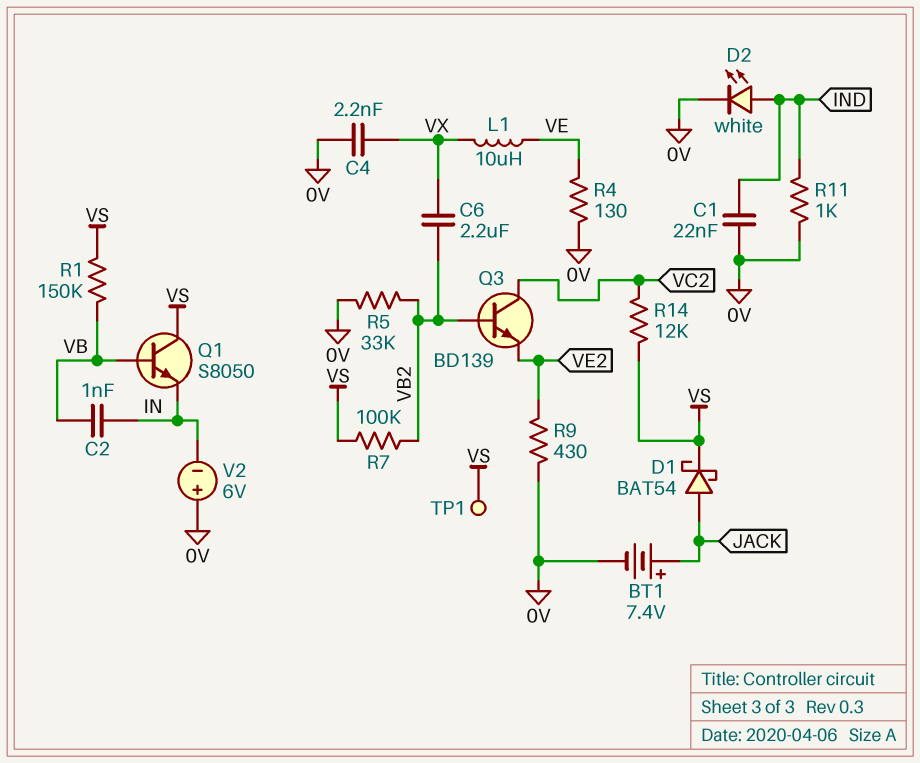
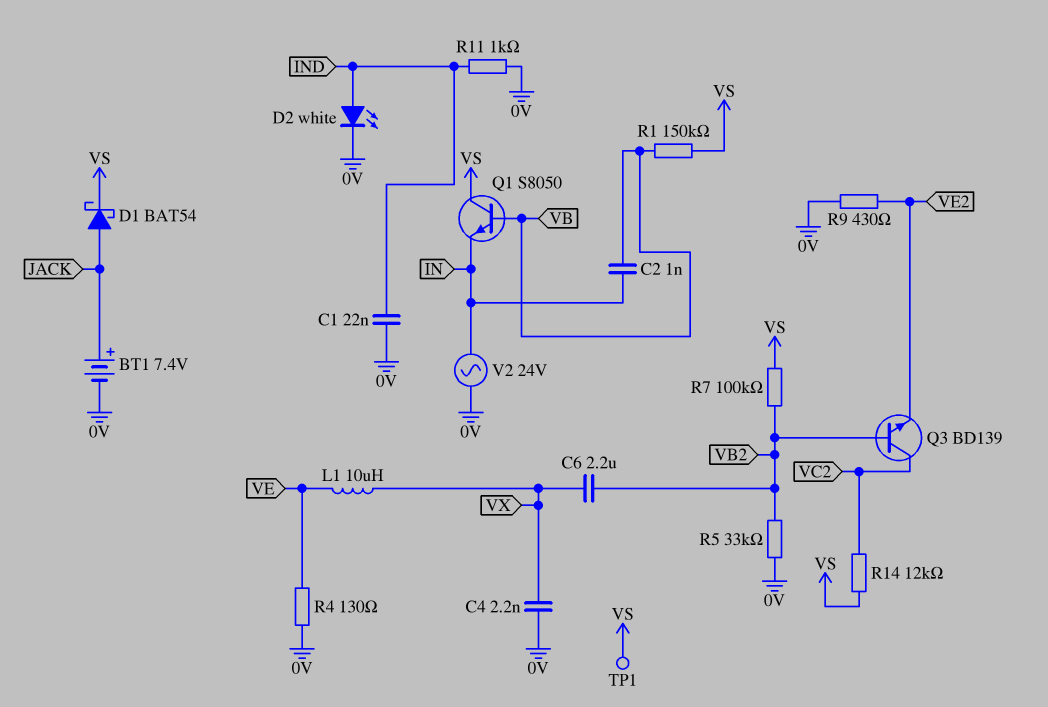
V2: 6V (plus 0V, minus IN) -> AC 24V (0V, IN)

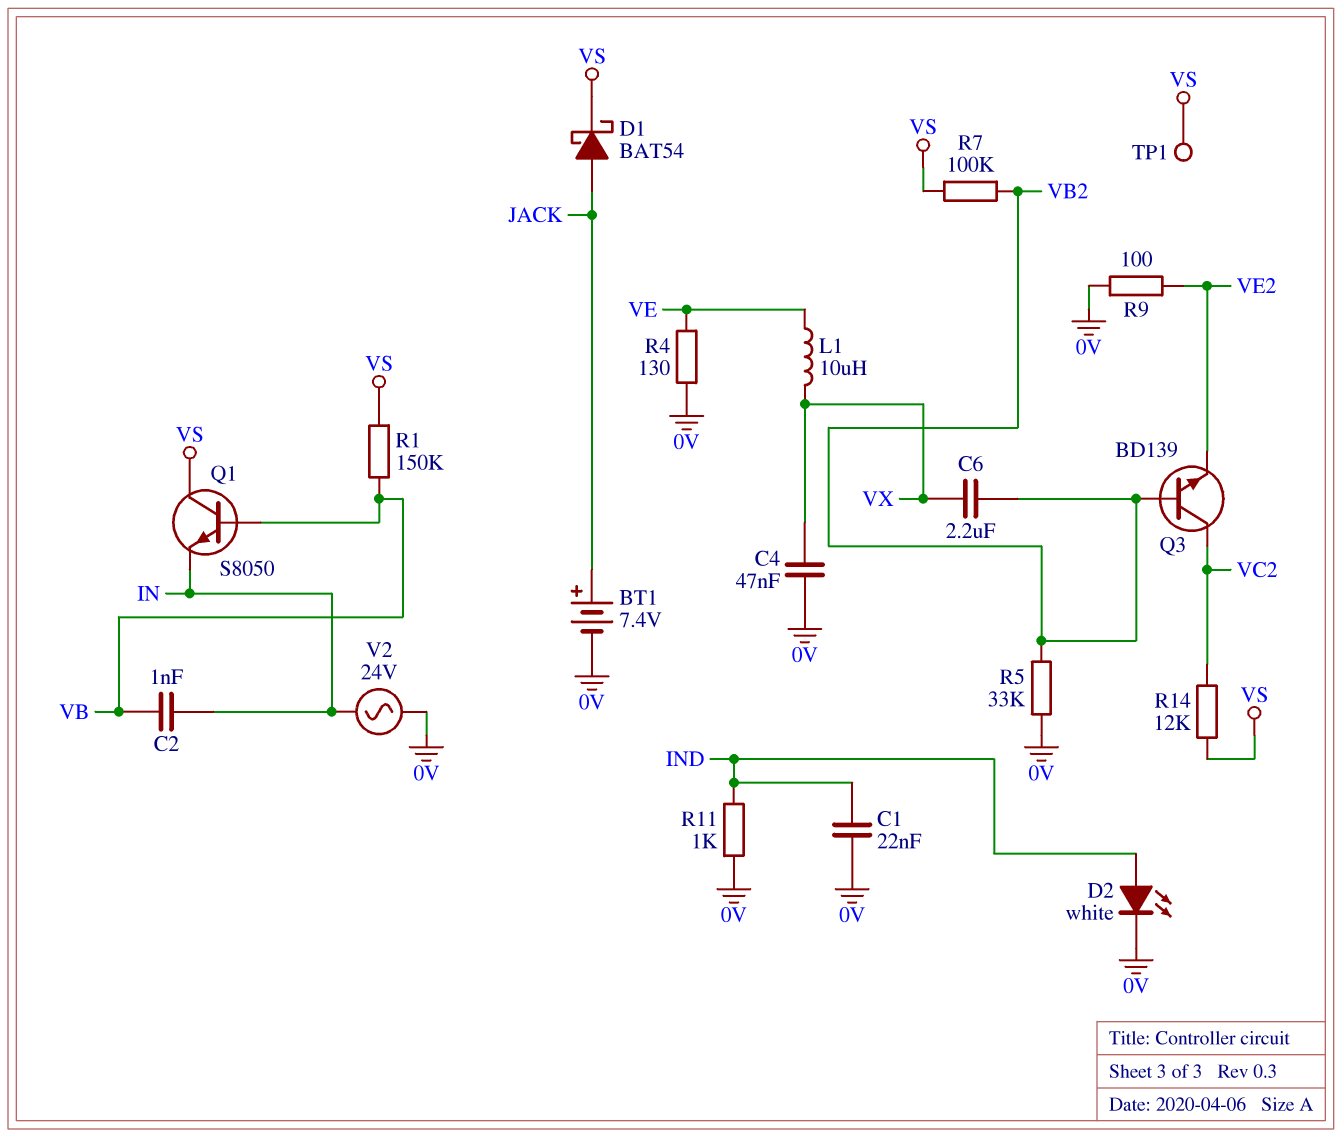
C4: 2.2nF (0V, VX) -> 47nF (0V, VX)
R9: 430 (0V, VE2) -> 100 (0V, VE2)

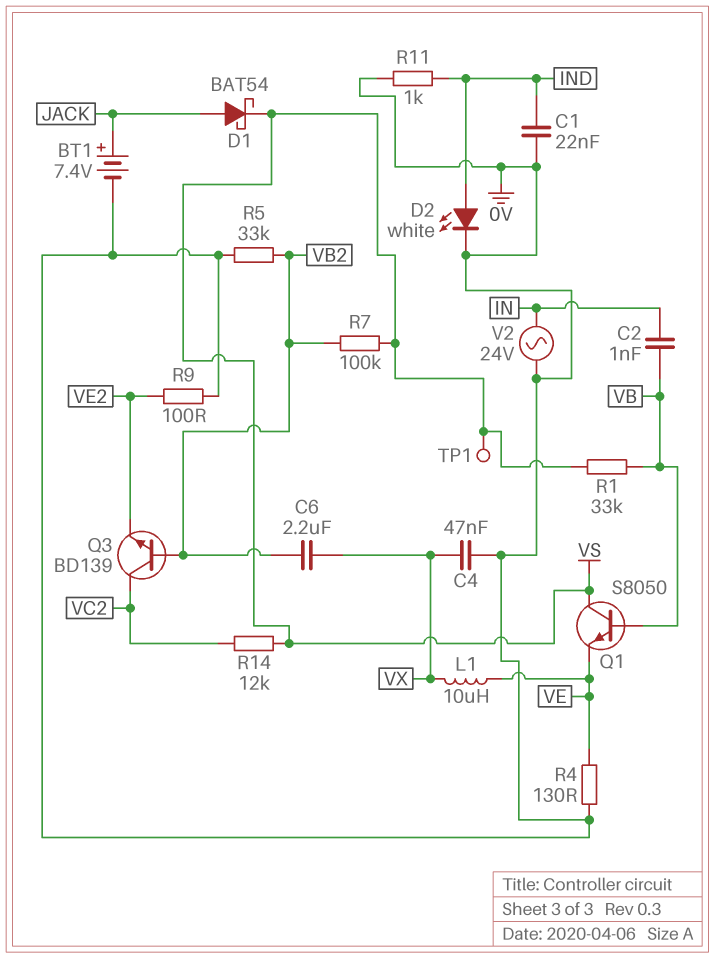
Q1: NPN S8050 (B VB, C VS, E IN) -> NPN S8050 (B VB, C VS, E VE)
R1: 150k (VB, VS) -> 33k (VB, VS)

